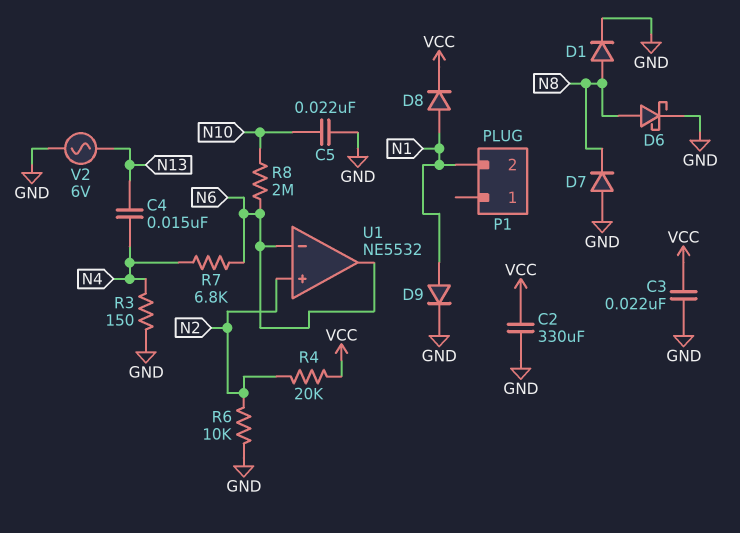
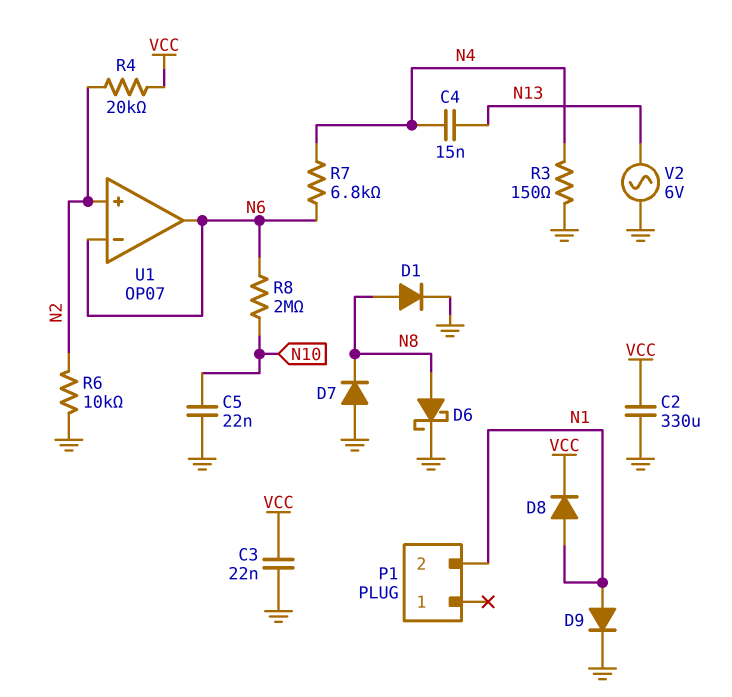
U1: NE5532 -> OP07

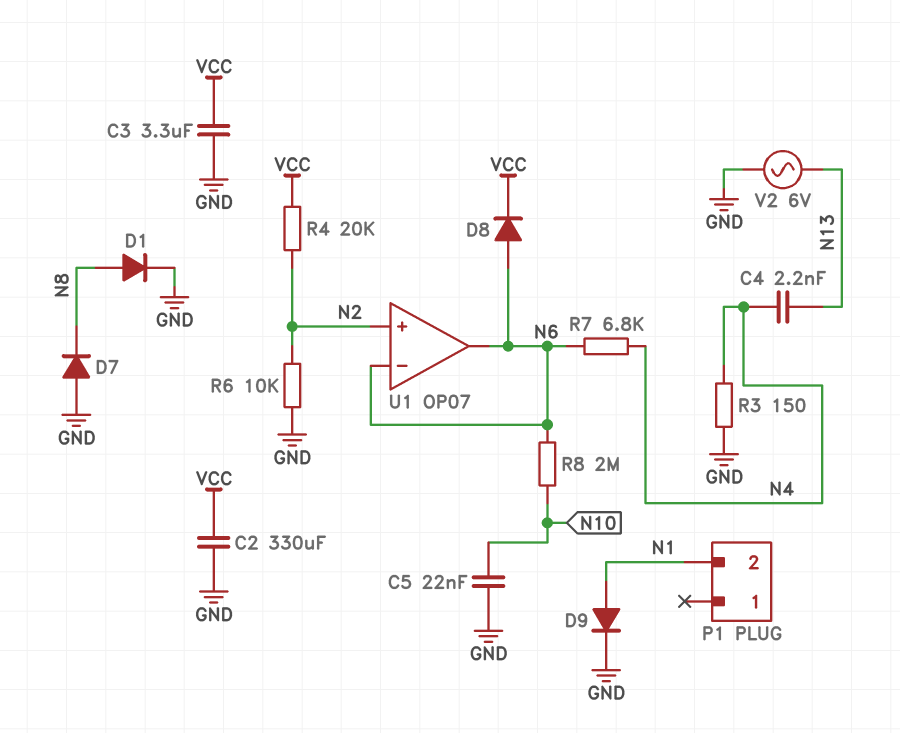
C3: 22nF (GND, VCC) -> 3.3uF (GND, VCC)
C4: 15nF (N4, N13) -> 2.2nF (N4, N13)
D6: schottky (A N8, K GND) -> none
D8: diode (A N1, K VCC) -> diode (A N6, K VCC)

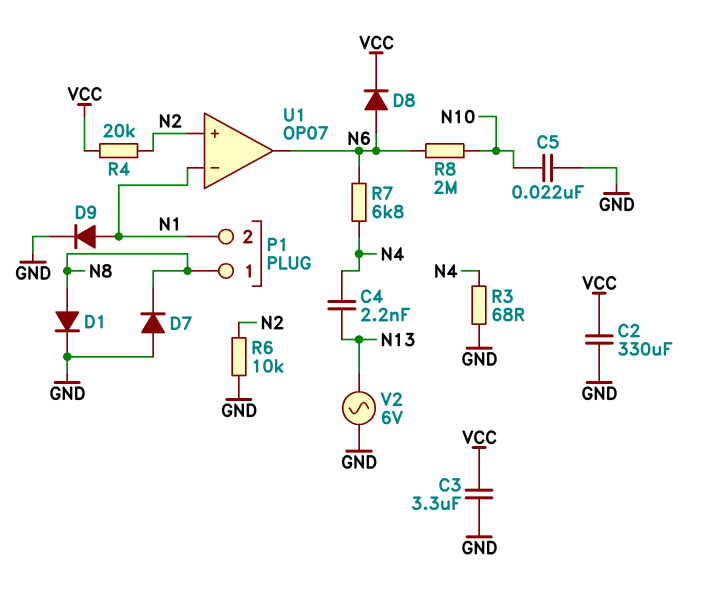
P1 pin 1: none -> N8
R3: 150 (GND, N4) -> 68 (GND, N4)
U1 pin in-: N6 -> N1

